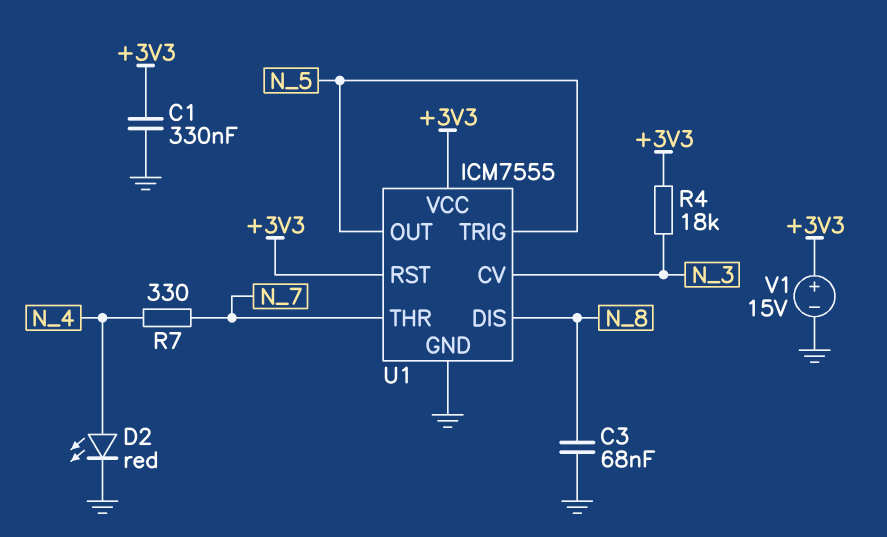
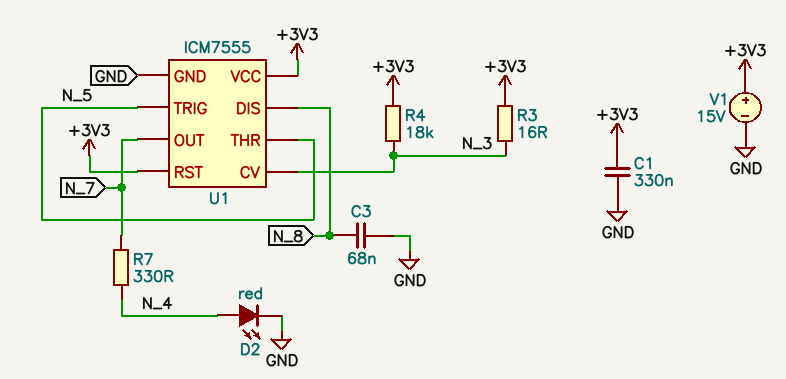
R3: none -> 16 (+3V3, N_3)
U1 pin OUT: N_5 -> N_7
U1 pin THR: N_7 -> N_5

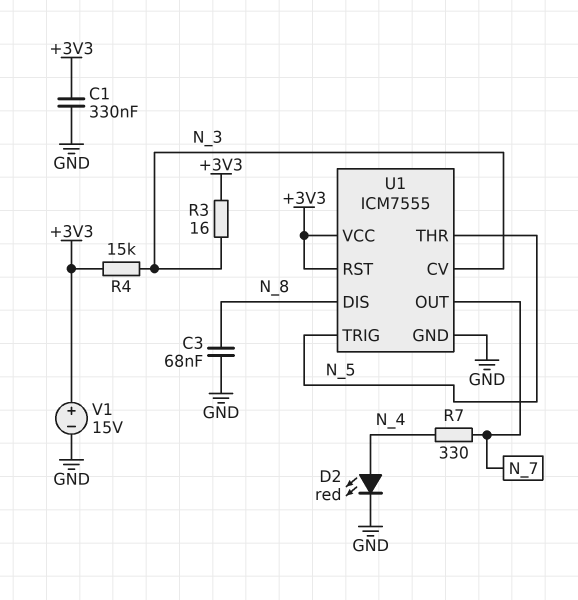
R4: 18k (+3V3, N_3) -> 15k (+3V3, N_3)

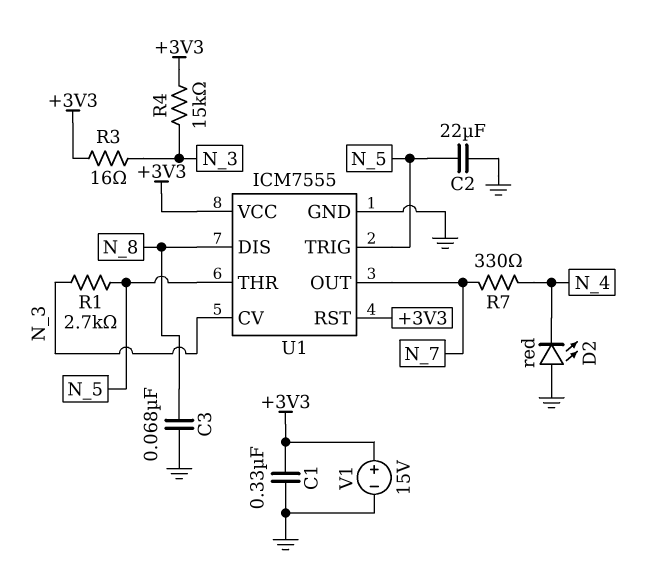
C2: none -> 22uF (GND, N_5)
D2: LED red (A N_4, K GND) -> LED red (A GND, K N_4)
R1: none -> 2.7k (N_3, N_5)

